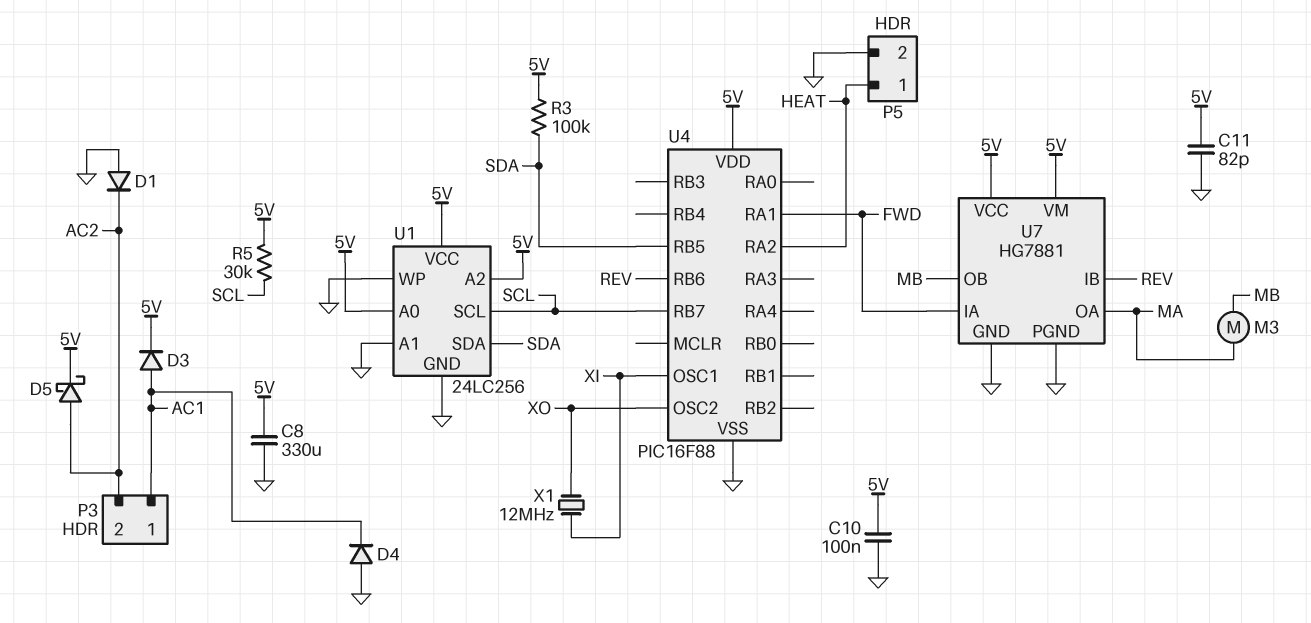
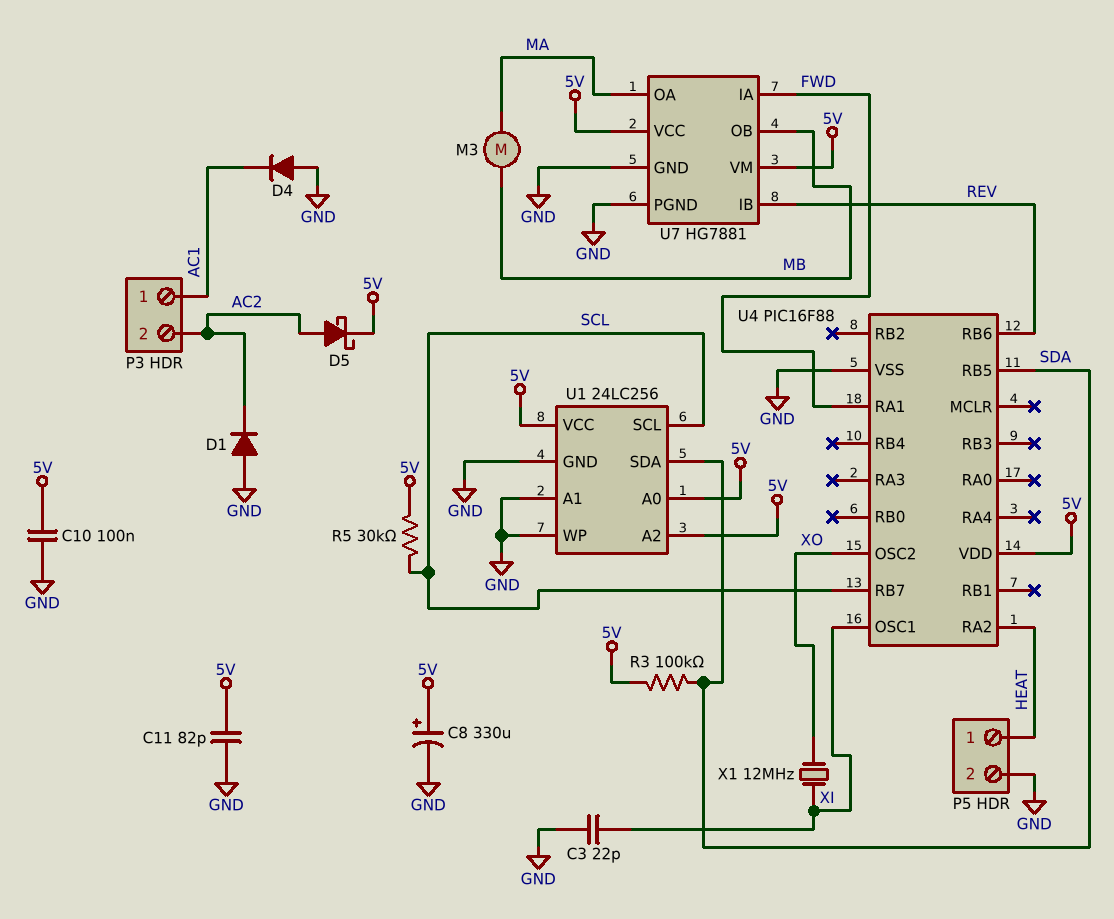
C3: none -> 22pF (GND, XI)
C8: 330uF (5V, GND) -> 330uF (plus 5V, minus GND)
D3: diode (A AC1, K 5V) -> none

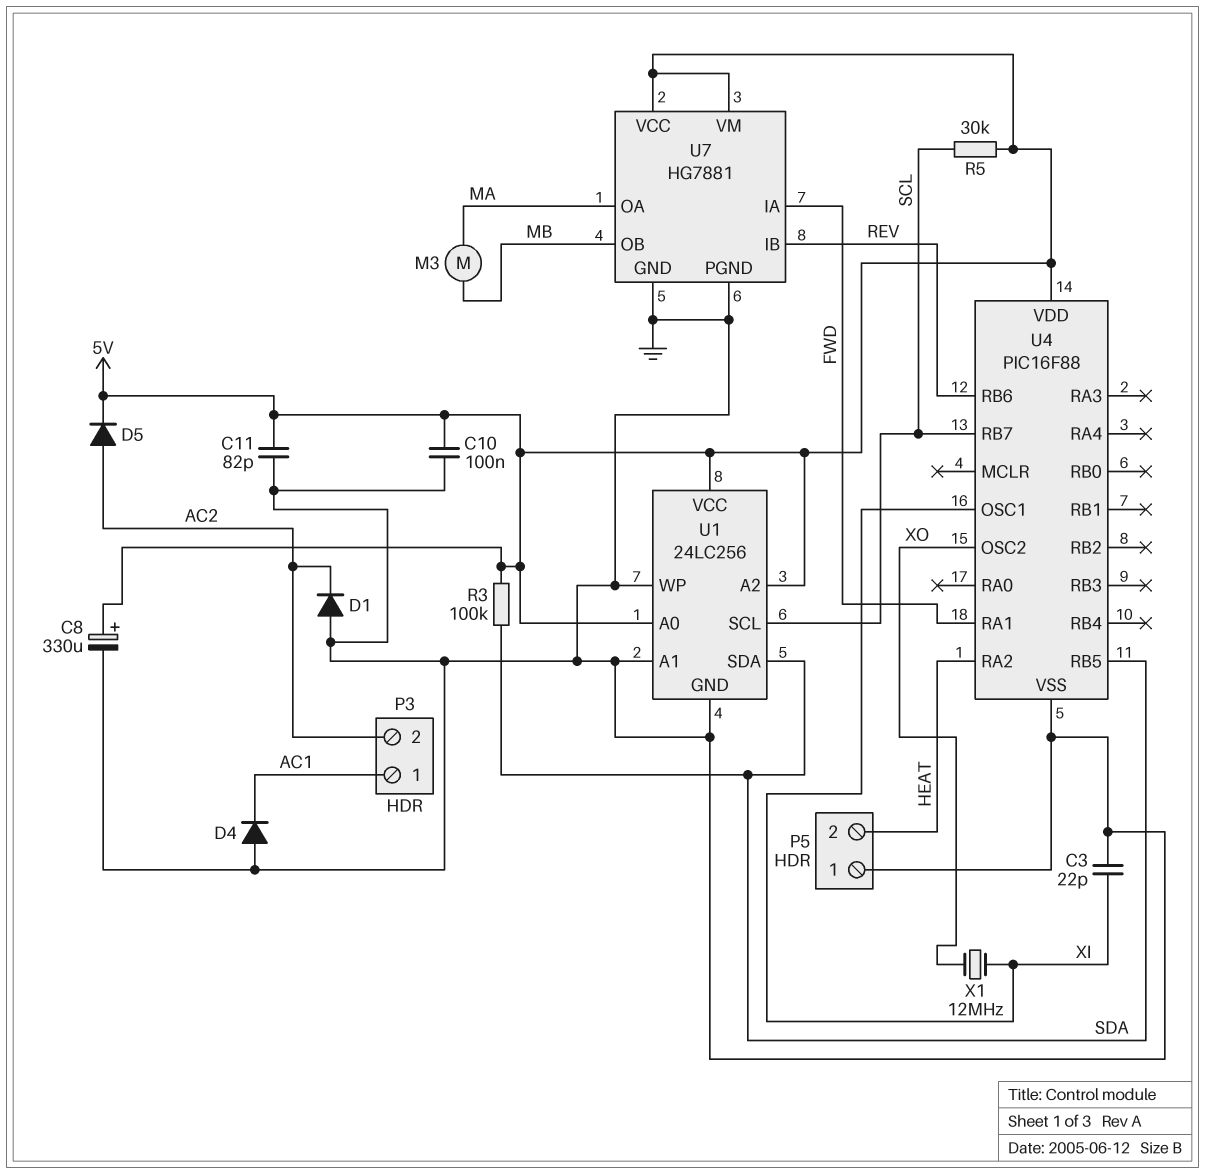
D5: schottky (A AC2, K 5V) -> diode (A AC2, K 5V)
P5 pin 1: HEAT -> GND
P5 pin 2: GND -> HEAT

